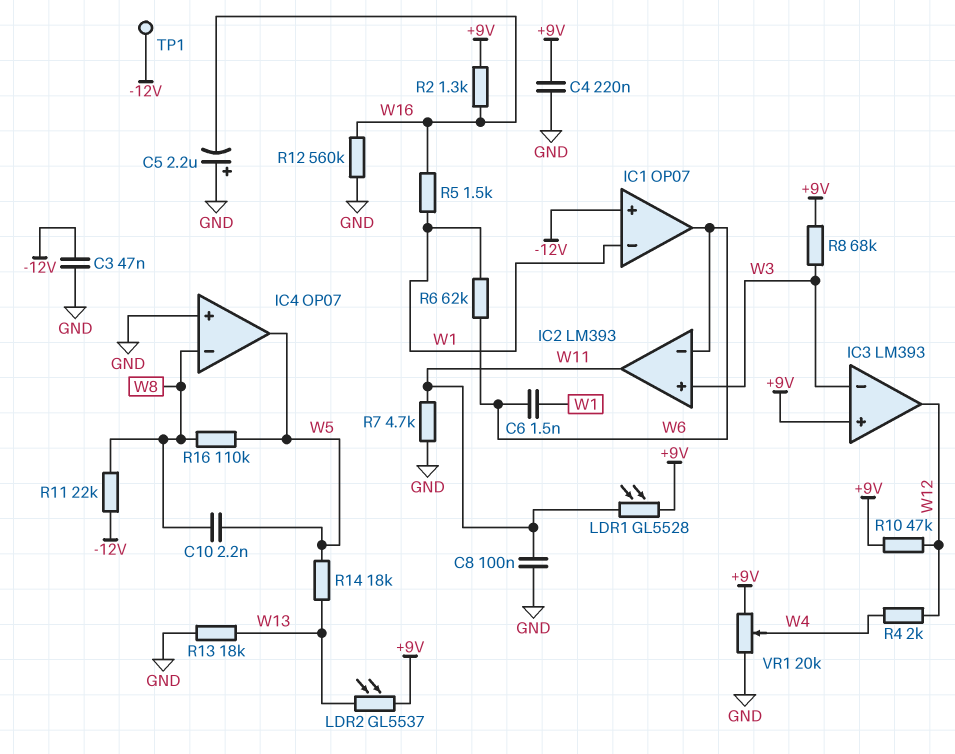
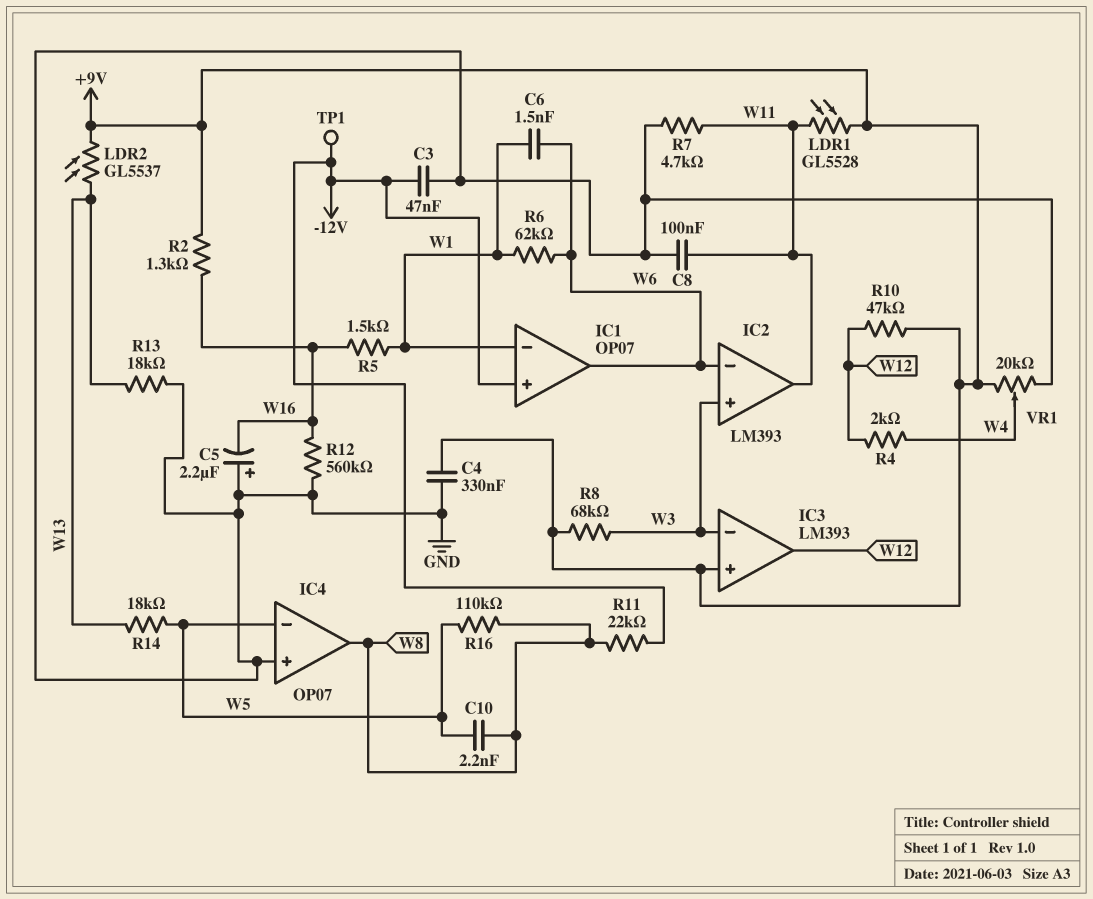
C4: 220nF (+9V, GND) -> 330nF (+9V, GND)
IC4 pin in-: W8 -> W5
IC4 pin out: W5 -> W8

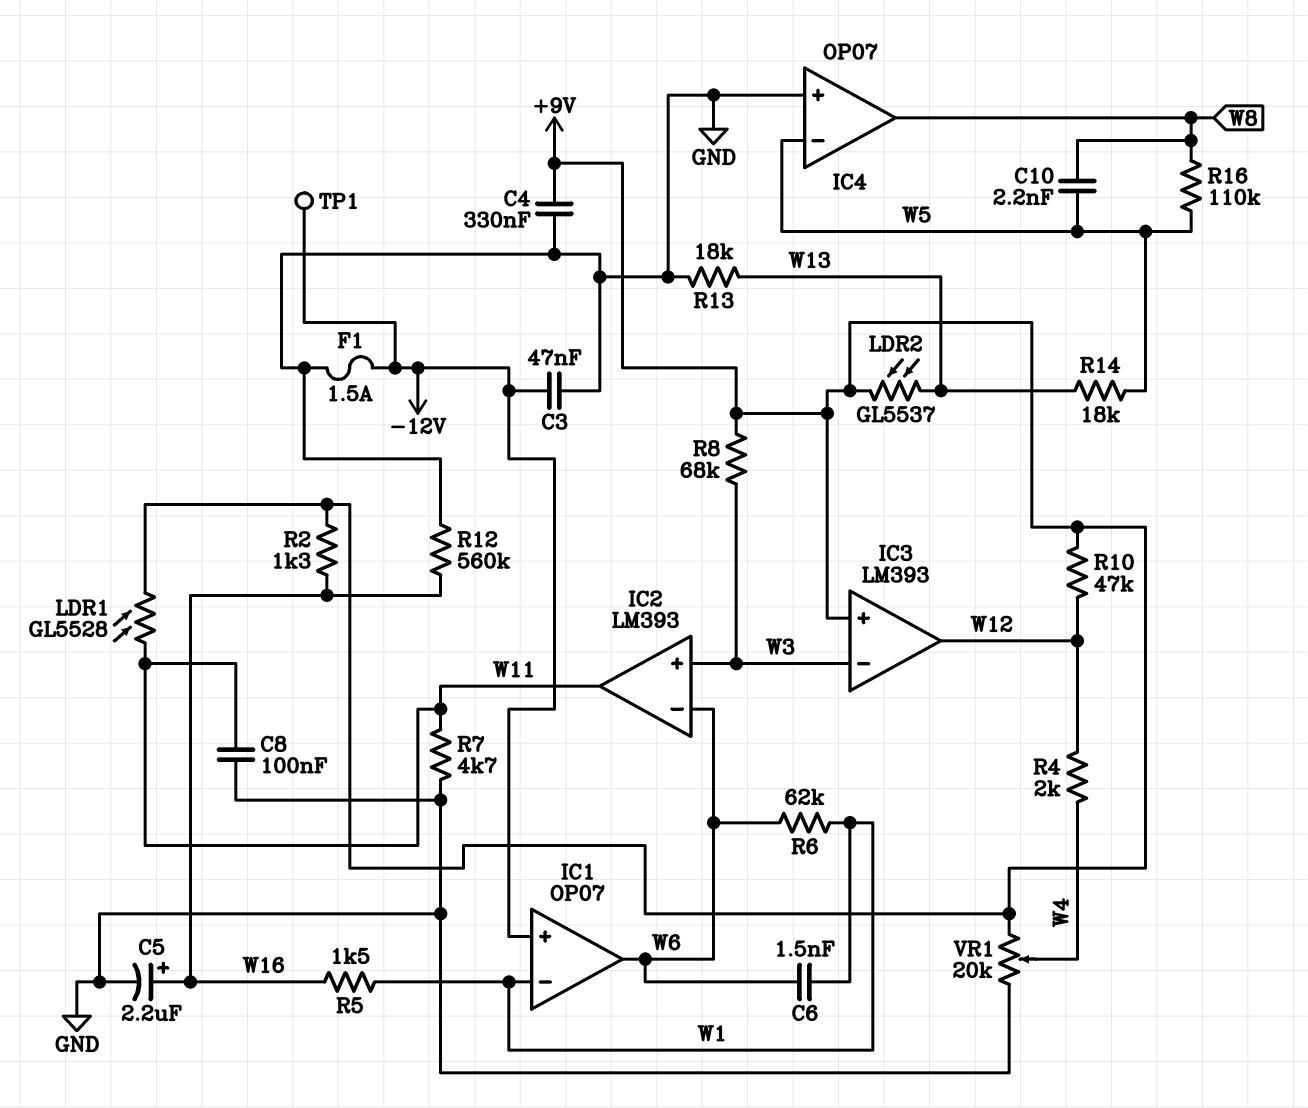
C5: 2.2uF (plus GND, minus W16) -> 2.2uF (plus W16, minus GND)
F1: none -> 1.5A (-12V, GND)
R11: 22k (-12V, W8) -> none

